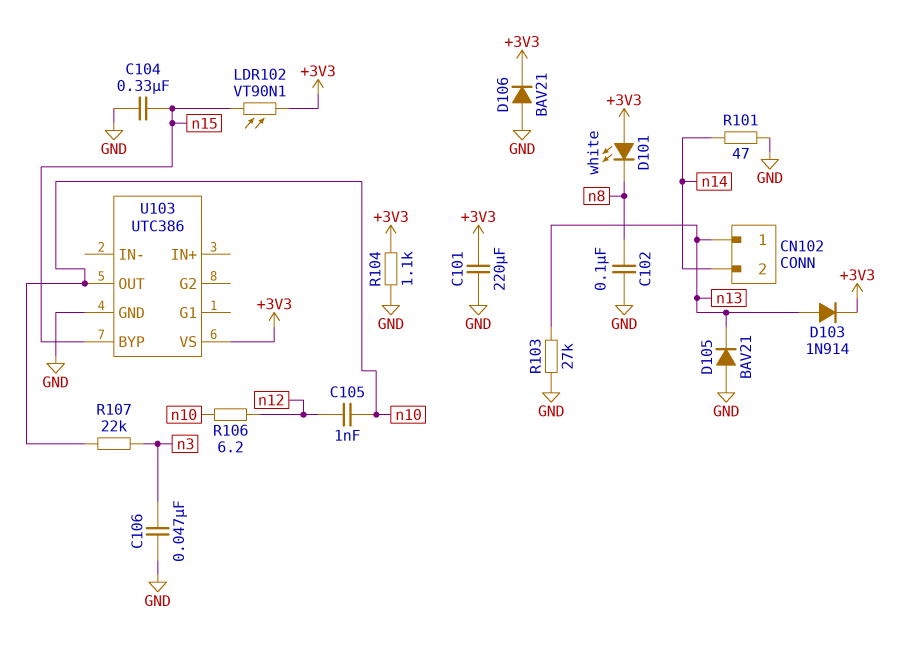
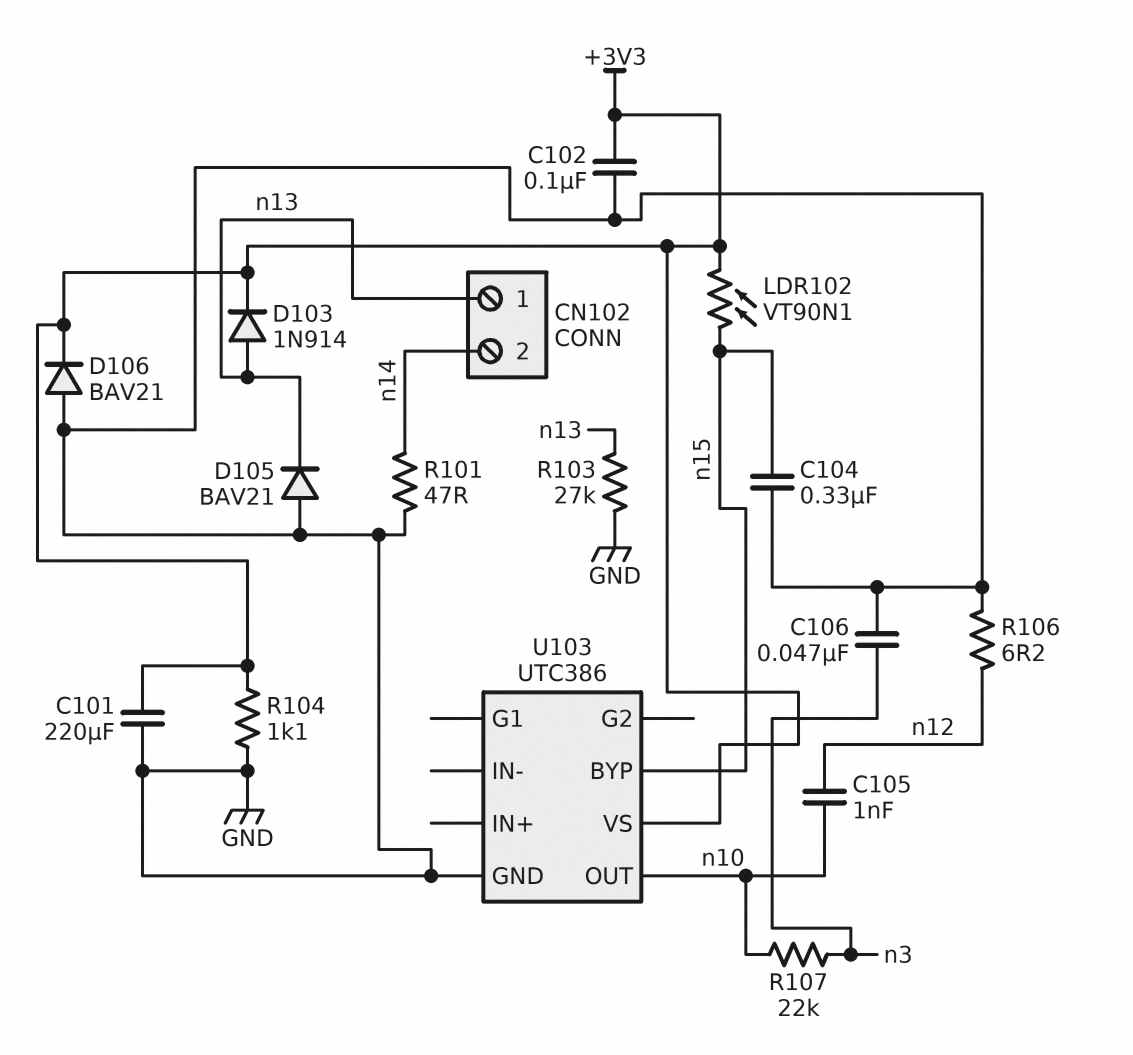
C102: 100nF (GND, n8) -> 100nF (+3V3, GND)
D101: LED white (A +3V3, K n8) -> none
R106: 6.2 (n10, n12) -> 6.2 (GND, n12)

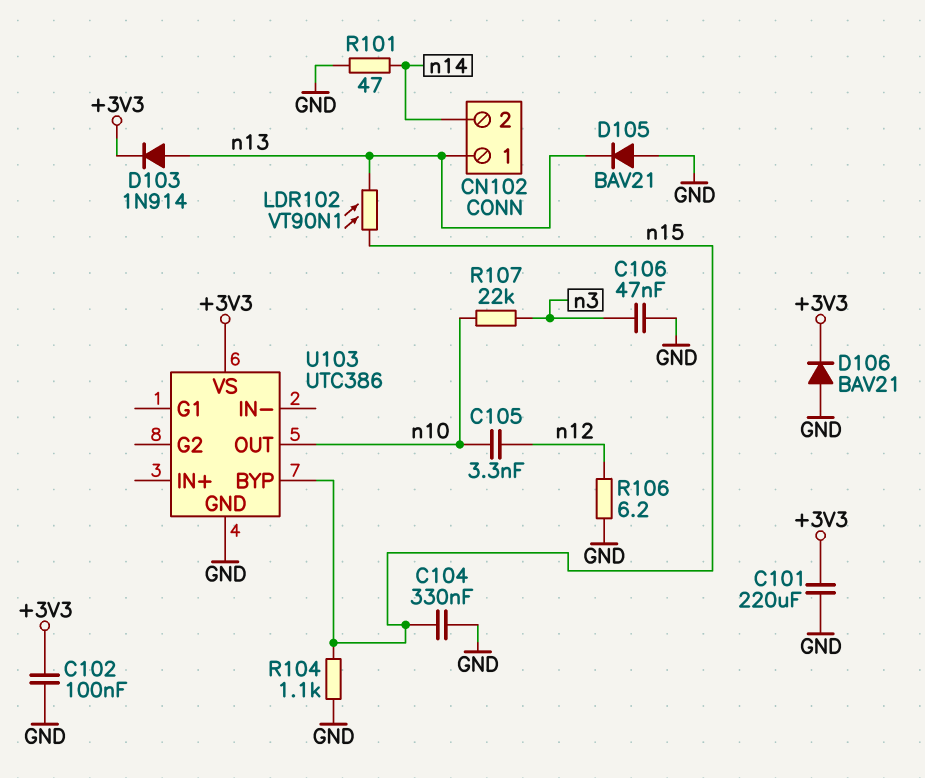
C105: 1nF (n10, n12) -> 3.3nF (n10, n12)
LDR102: VT90N1 (+3V3, n15) -> VT90N1 (n13, n15)
R103: 27k (GND, n13) -> none
R104: 1.1k (+3V3, GND) -> 1.1k (GND, n15)

